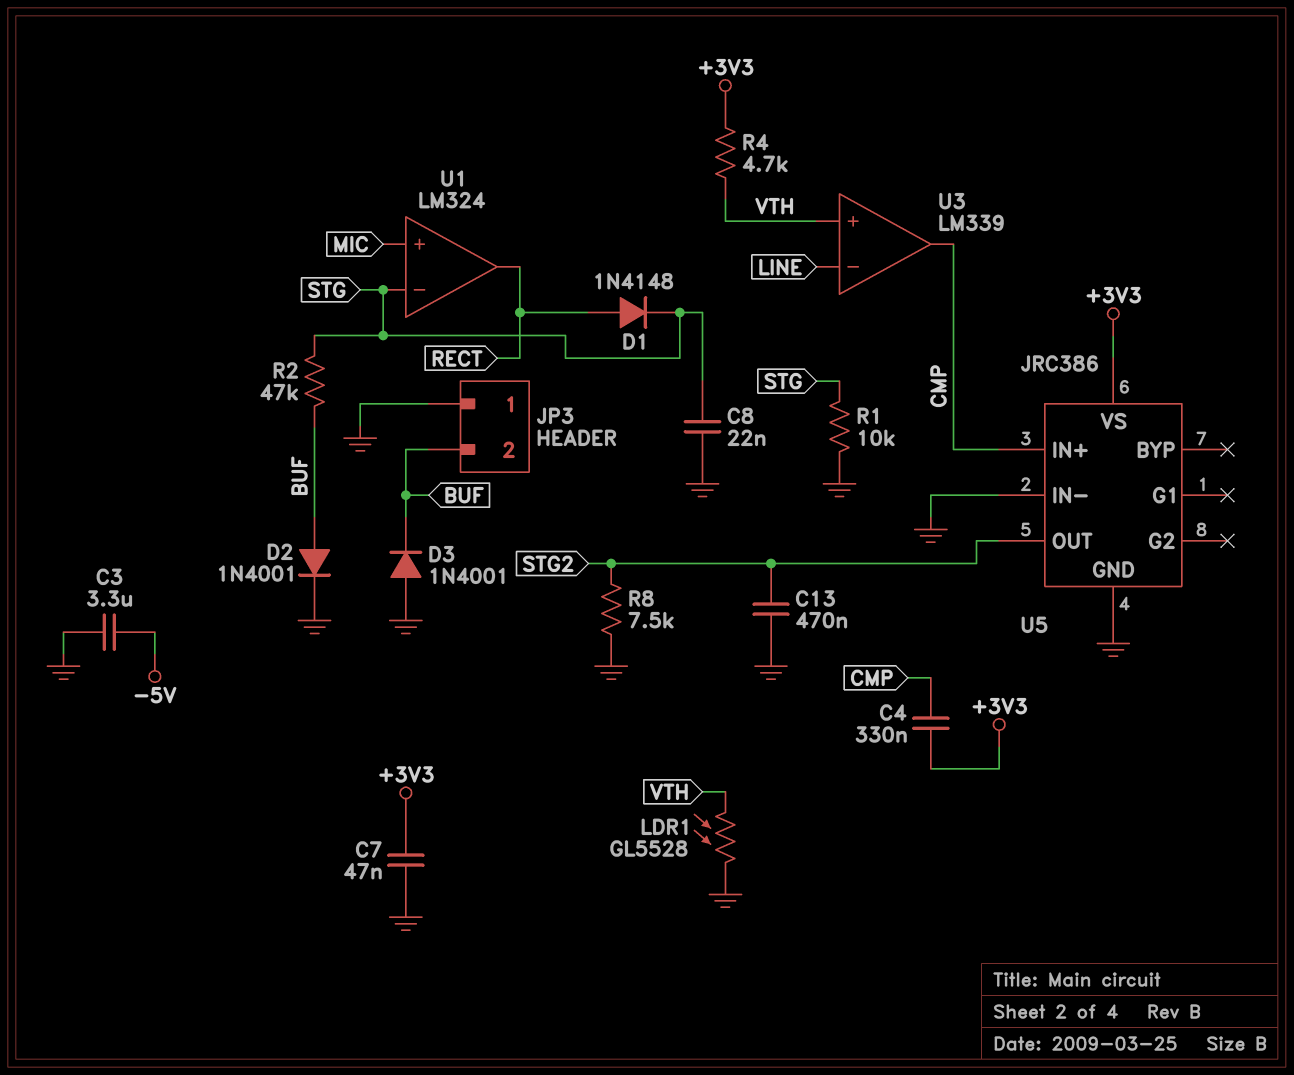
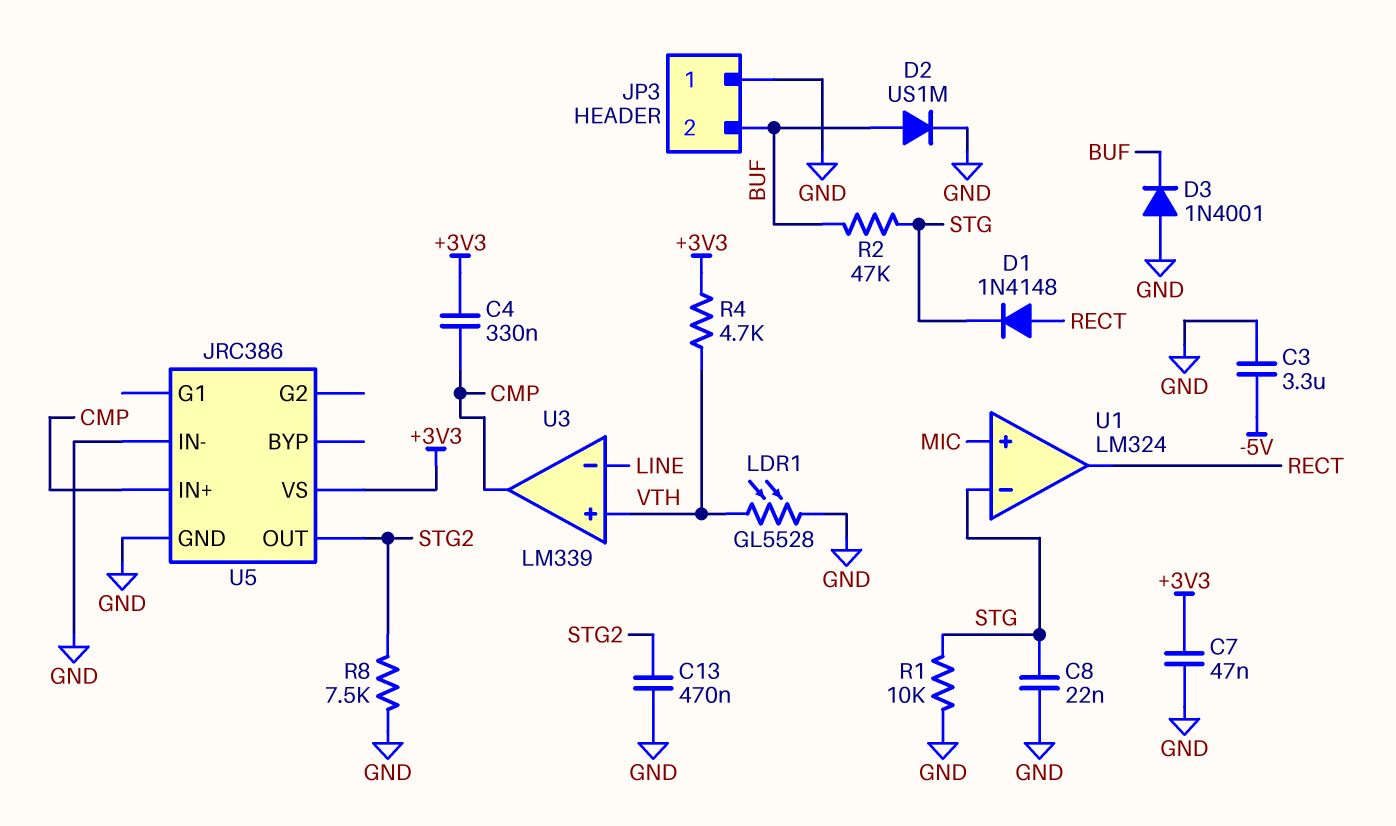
D2: diode 1N4001 (A BUF, K GND) -> diode US1M (A BUF, K GND)

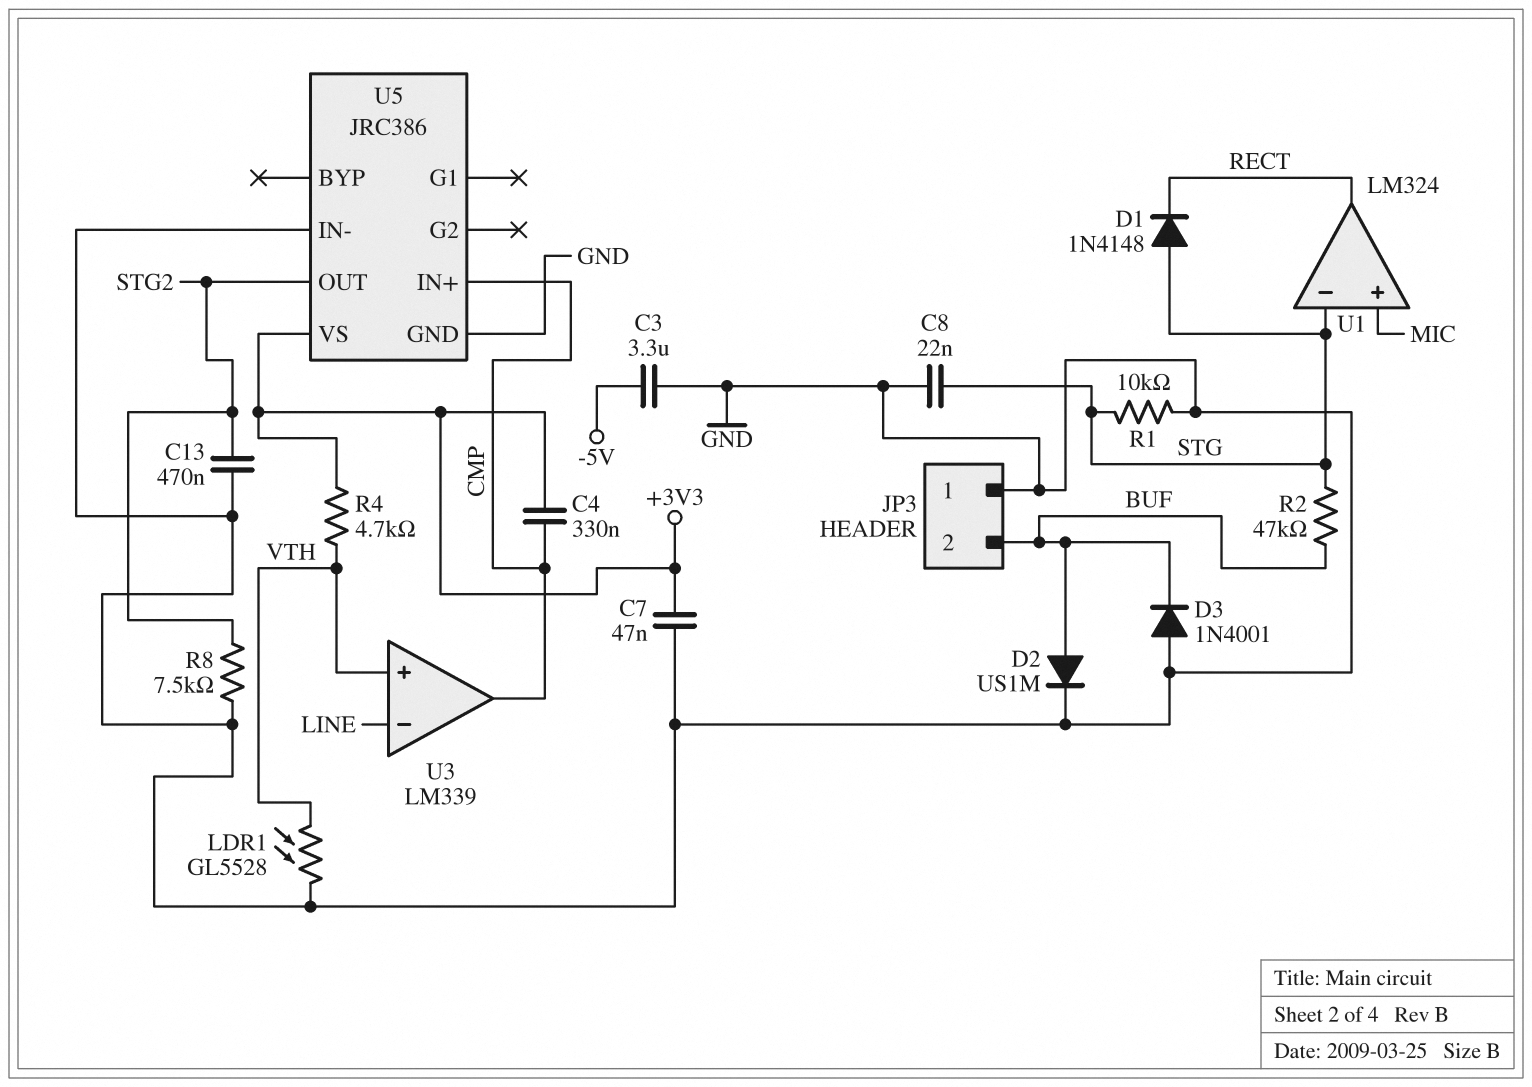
D1: diode 1N4148 (A RECT, K STG) -> diode 1N4148 (A STG, K RECT)

